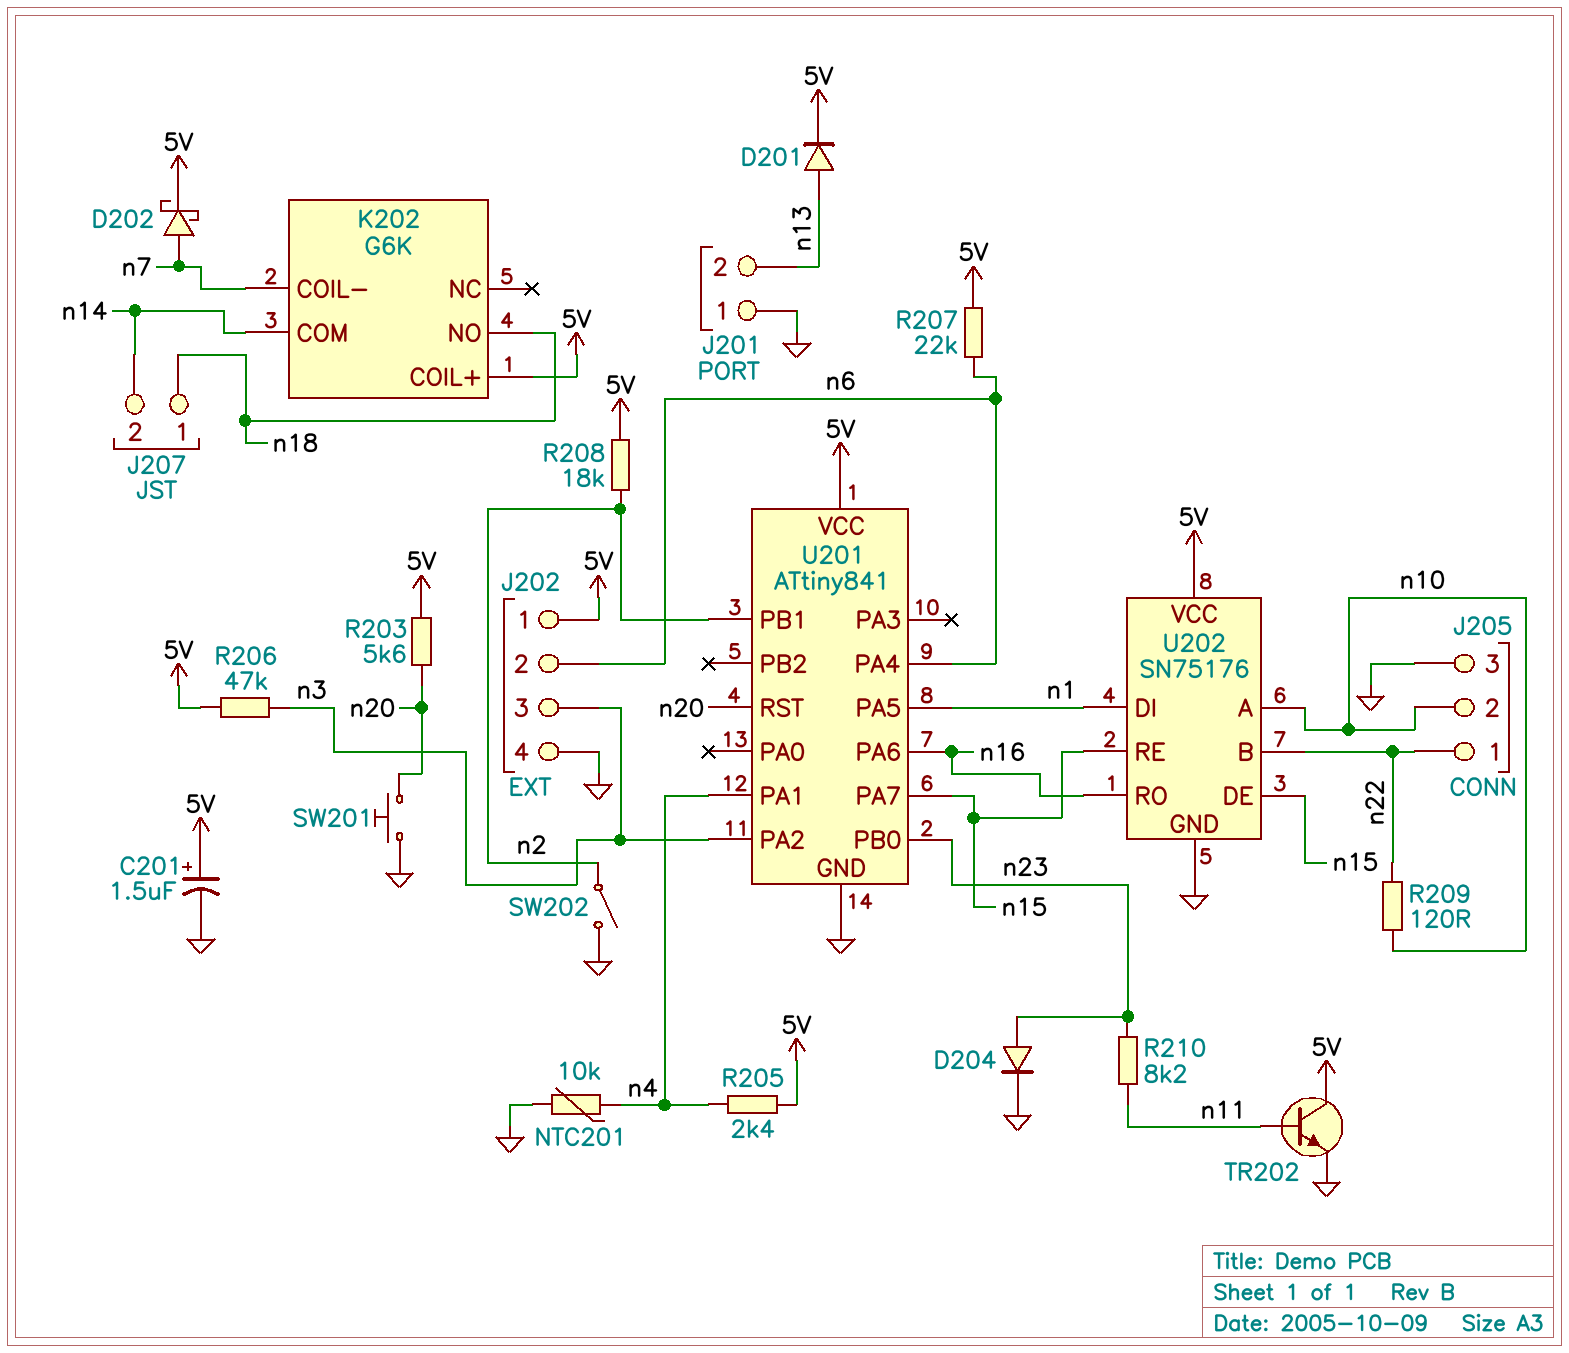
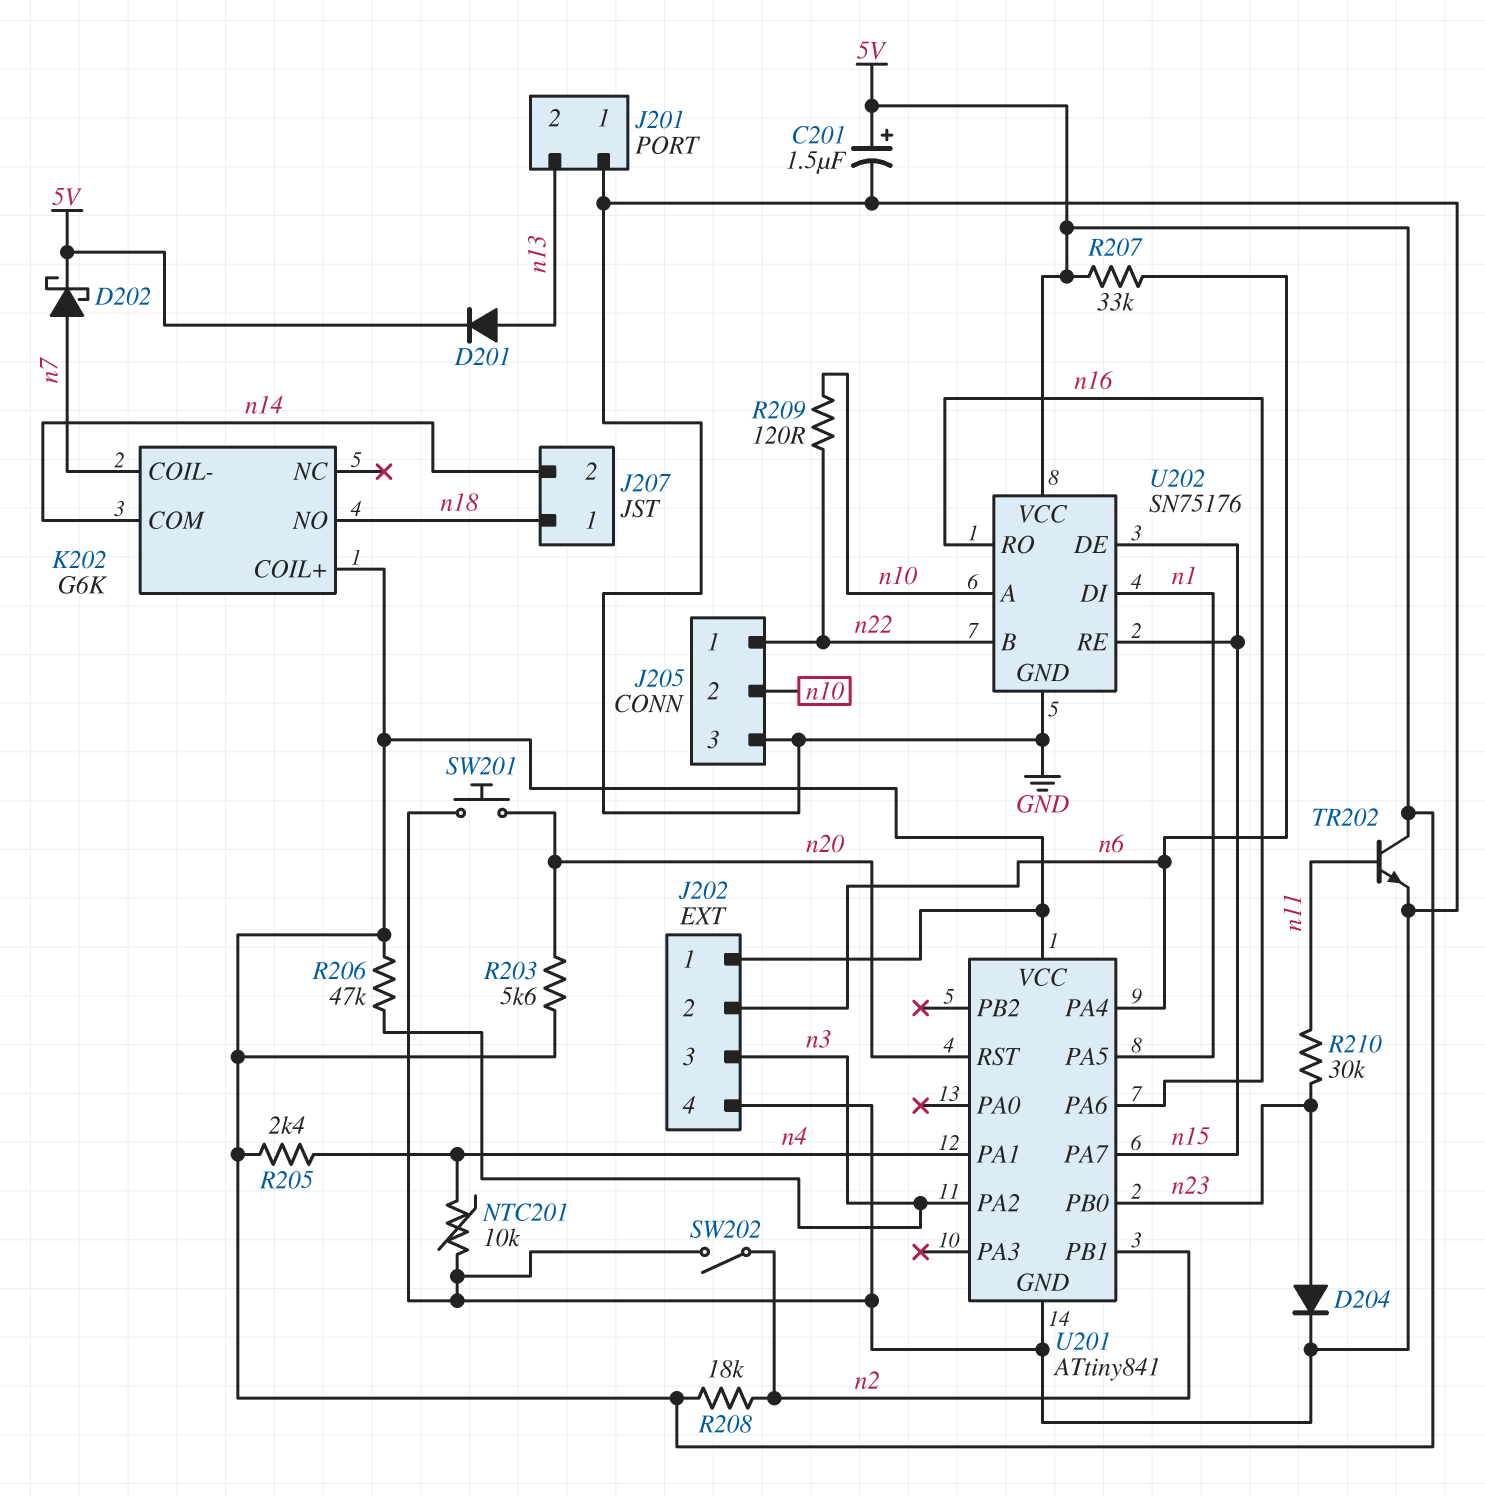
R207: 22k (5V, n6) -> 33k (5V, n6)
R210: 8.2k (n11, n23) -> 30k (n11, n23)

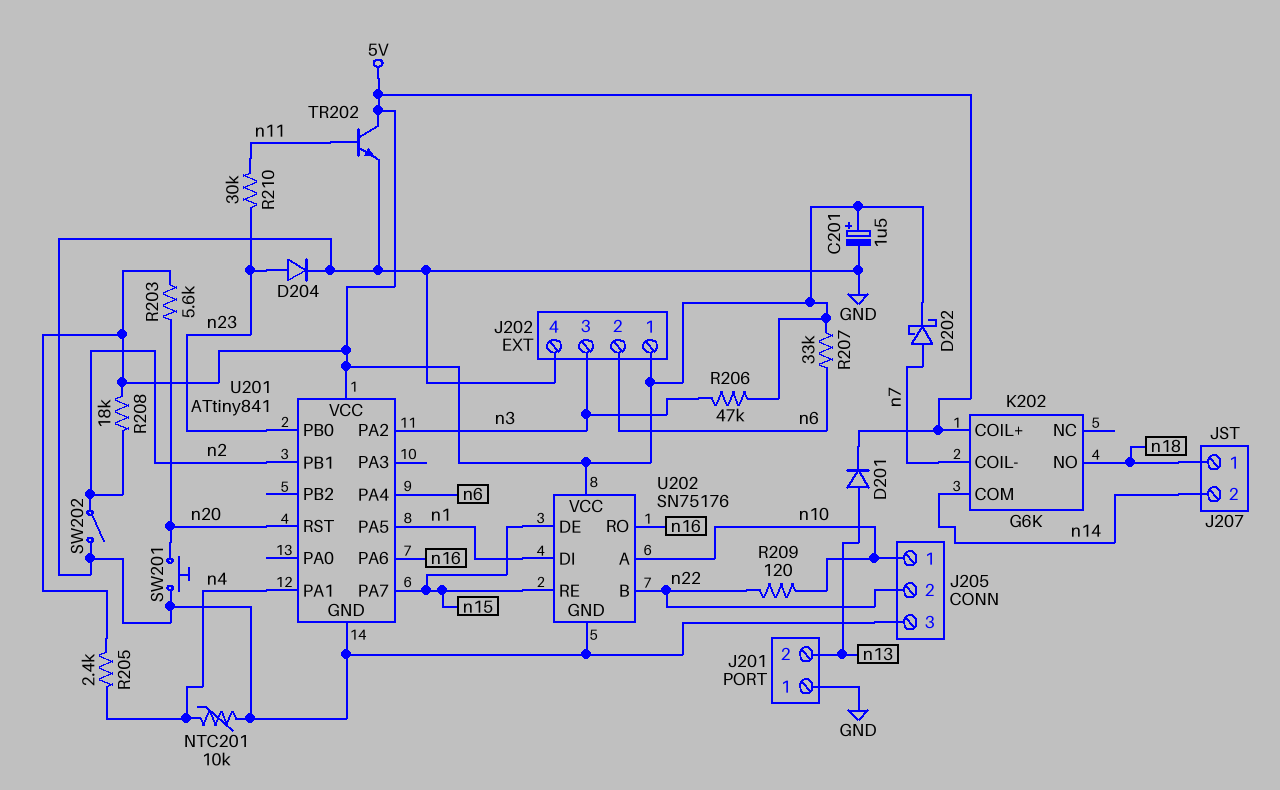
J205 pin 1: n22 -> n10
J205 pin 2: n10 -> n22

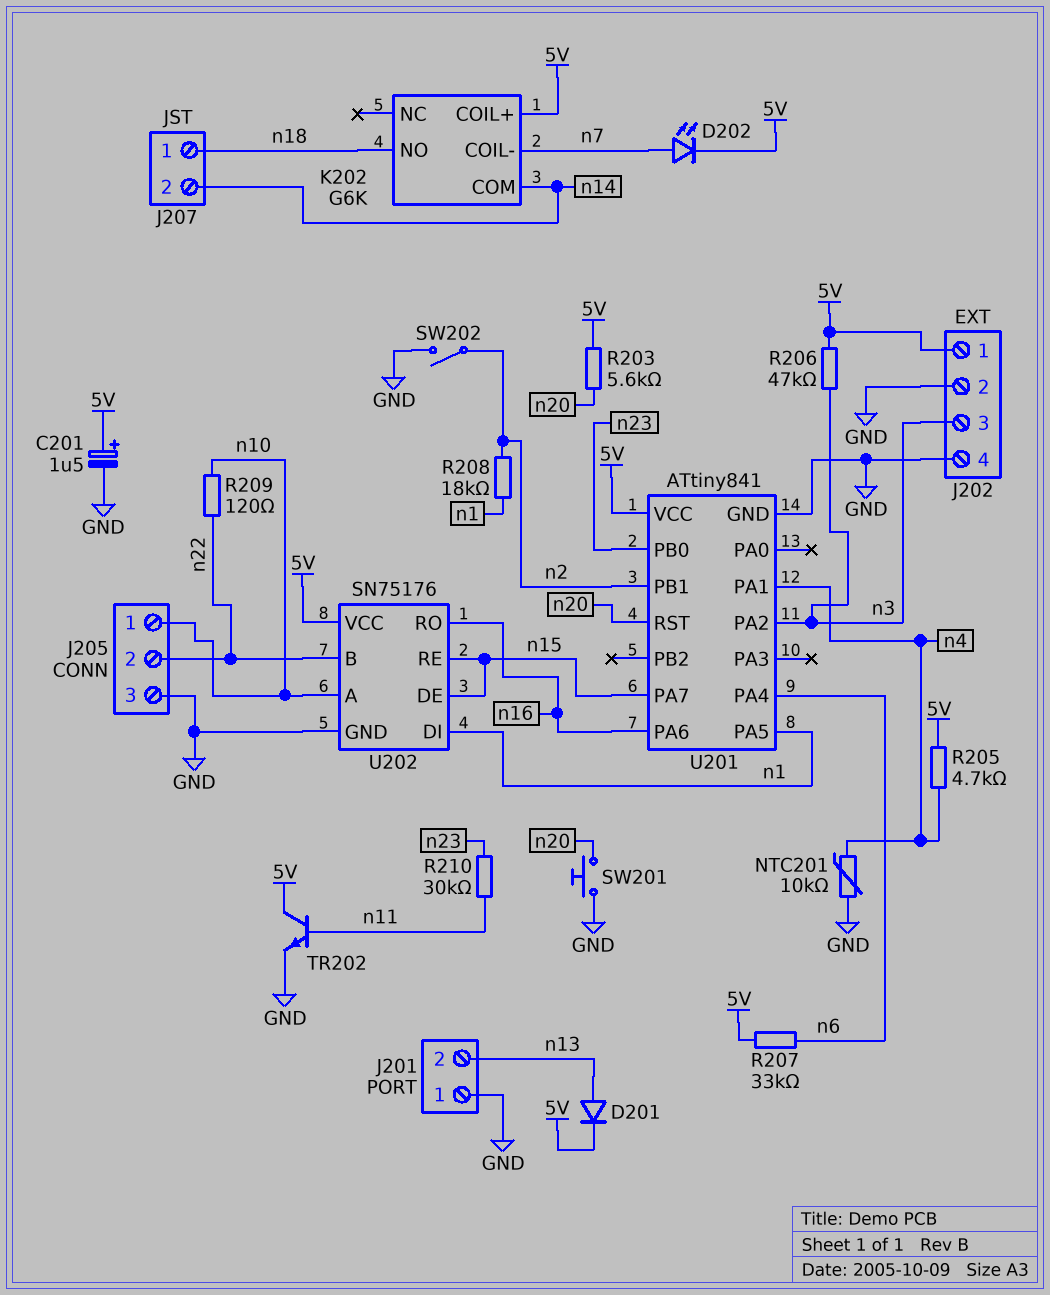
D202: schottky (A n7, K 5V) -> LED (A n7, K 5V)
D204: diode (A n23, K GND) -> none
J202 pin 2: n6 -> GND
R205: 2.4k (5V, n4) -> 4.7k (5V, n4)
R208: 18k (5V, n2) -> 18k (n1, n2)

